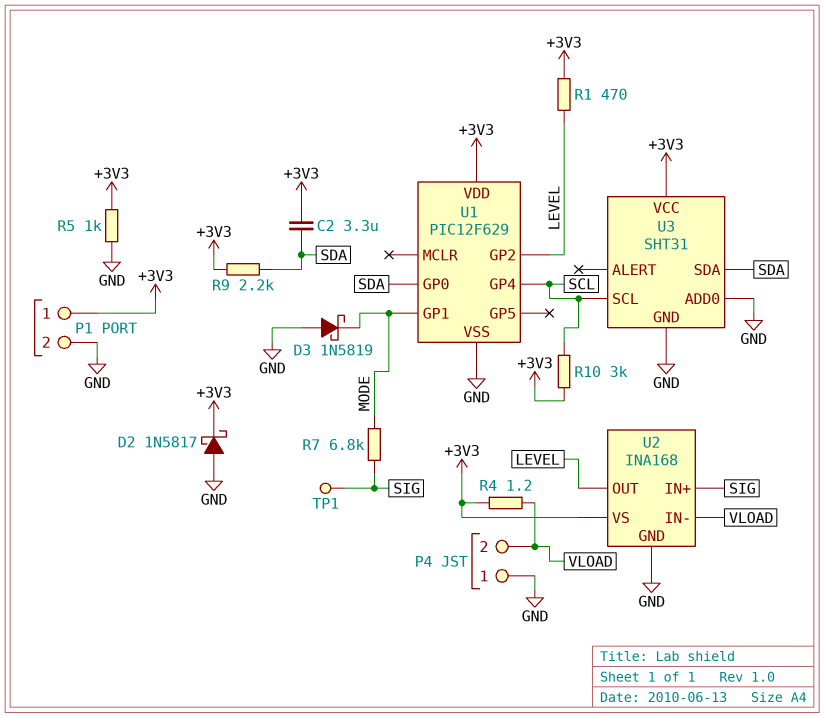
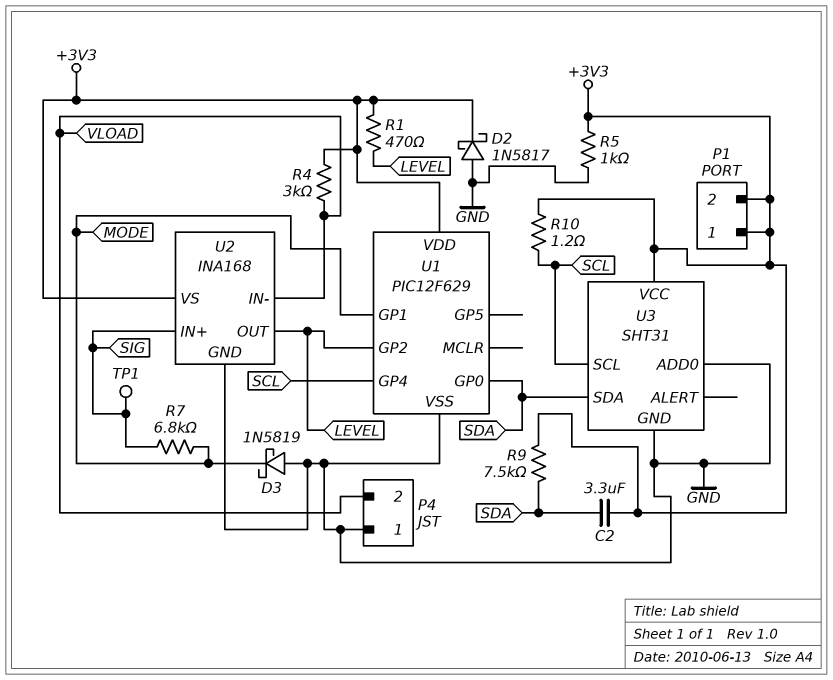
P1 pin 2: GND -> +3V3
R4: 1.2 (+3V3, VLOAD) -> 3k (+3V3, VLOAD)
R9: 2.2k (+3V3, SDA) -> 7.5k (+3V3, SDA)
R10: 3k (+3V3, SCL) -> 1.2 (+3V3, SCL)

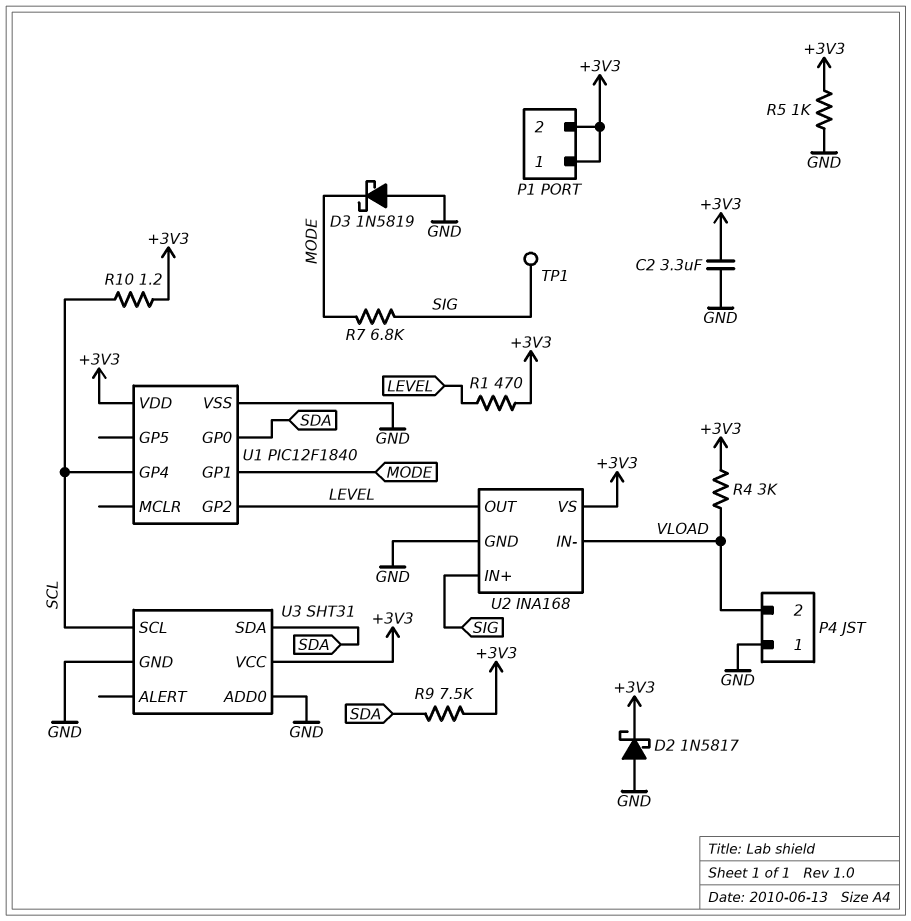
C2: 3.3uF (+3V3, SDA) -> 3.3uF (+3V3, GND)
U1: PIC12F629 -> PIC12F1840

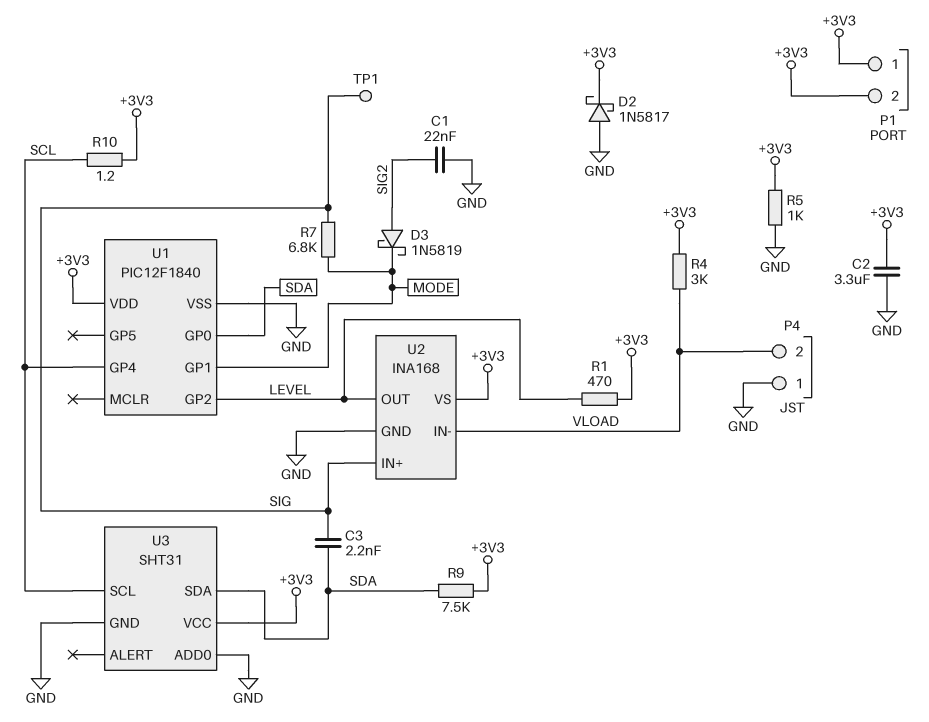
C1: none -> 22nF (GND, SIG2)
C3: none -> 2.2nF (SDA, SIG)
D3: schottky 1N5819 (A GND, K MODE) -> schottky 1N5819 (A SIG2, K MODE)

